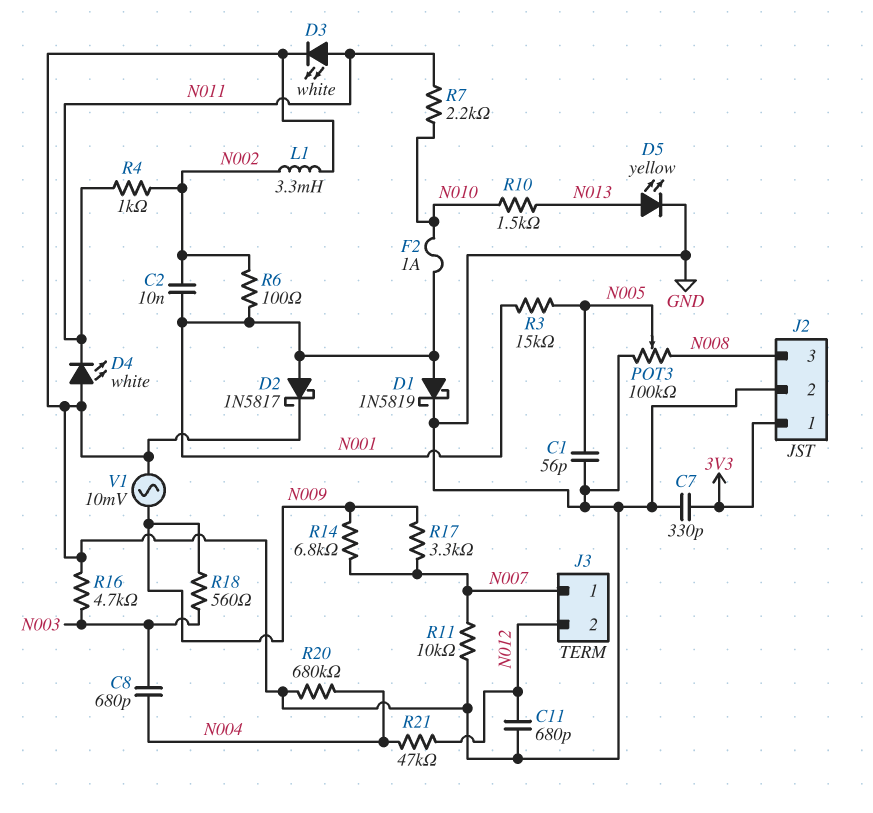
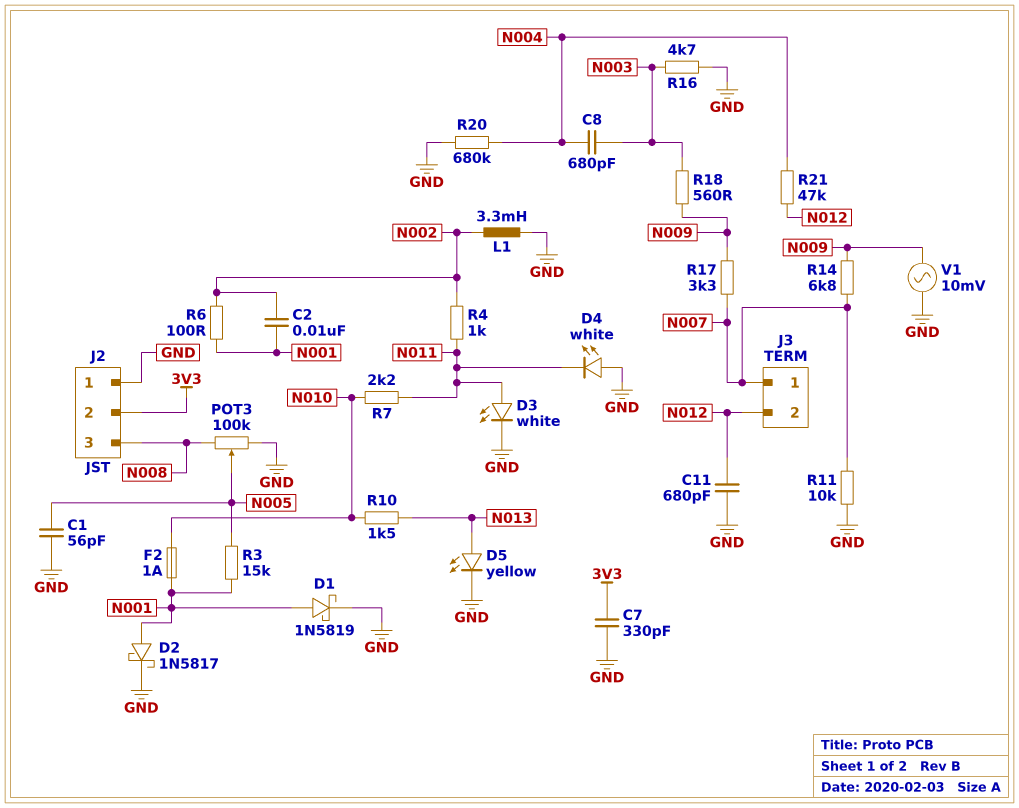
J2 pin 1: 3V3 -> GND
J2 pin 2: GND -> 3V3

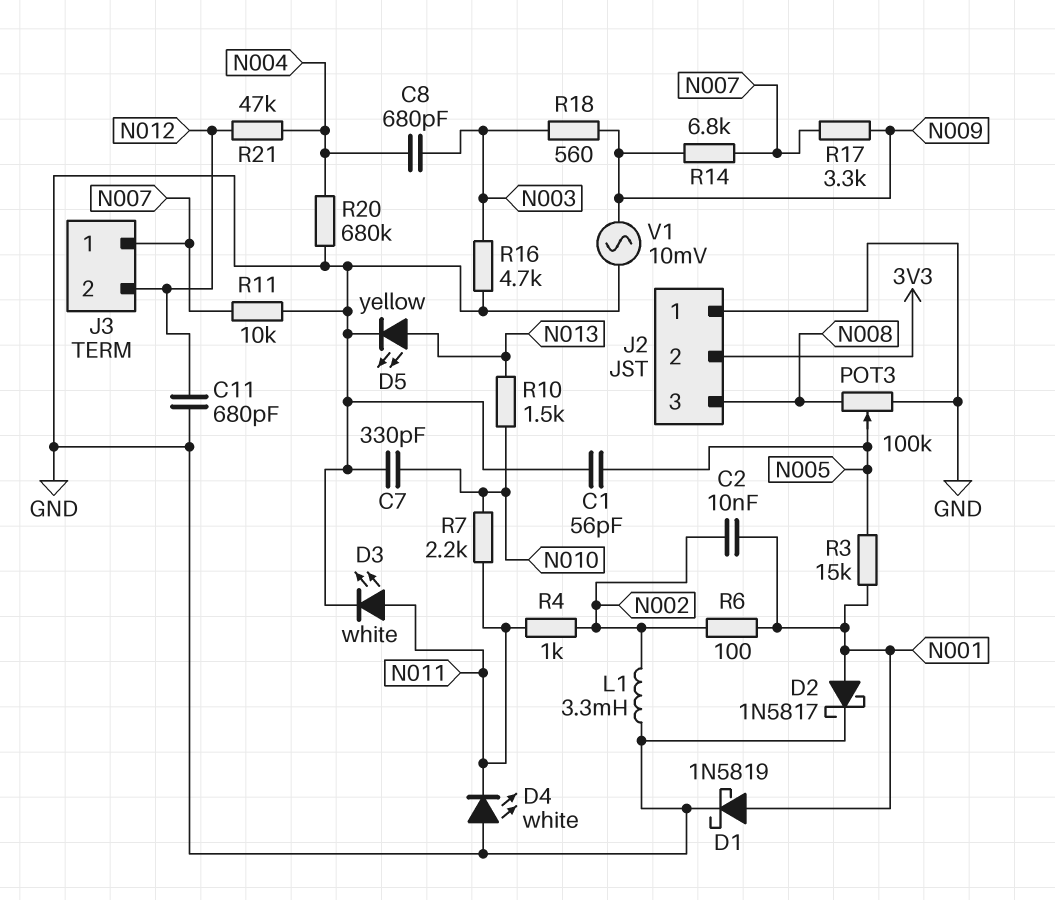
C7: 330pF (3V3, GND) -> 330pF (GND, N010)
F2: 1A (N001, N010) -> none

